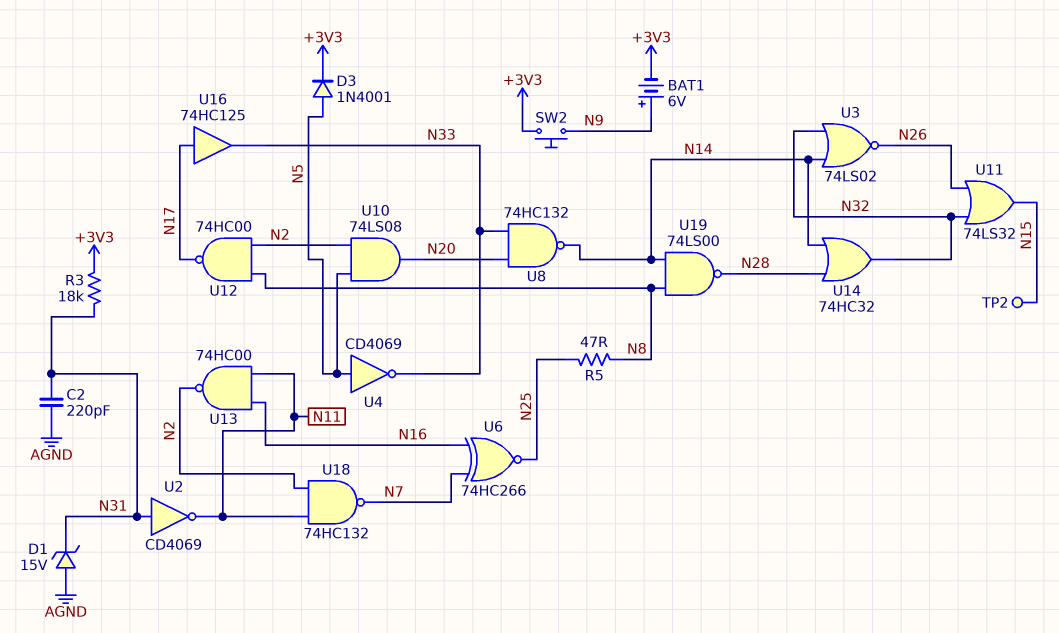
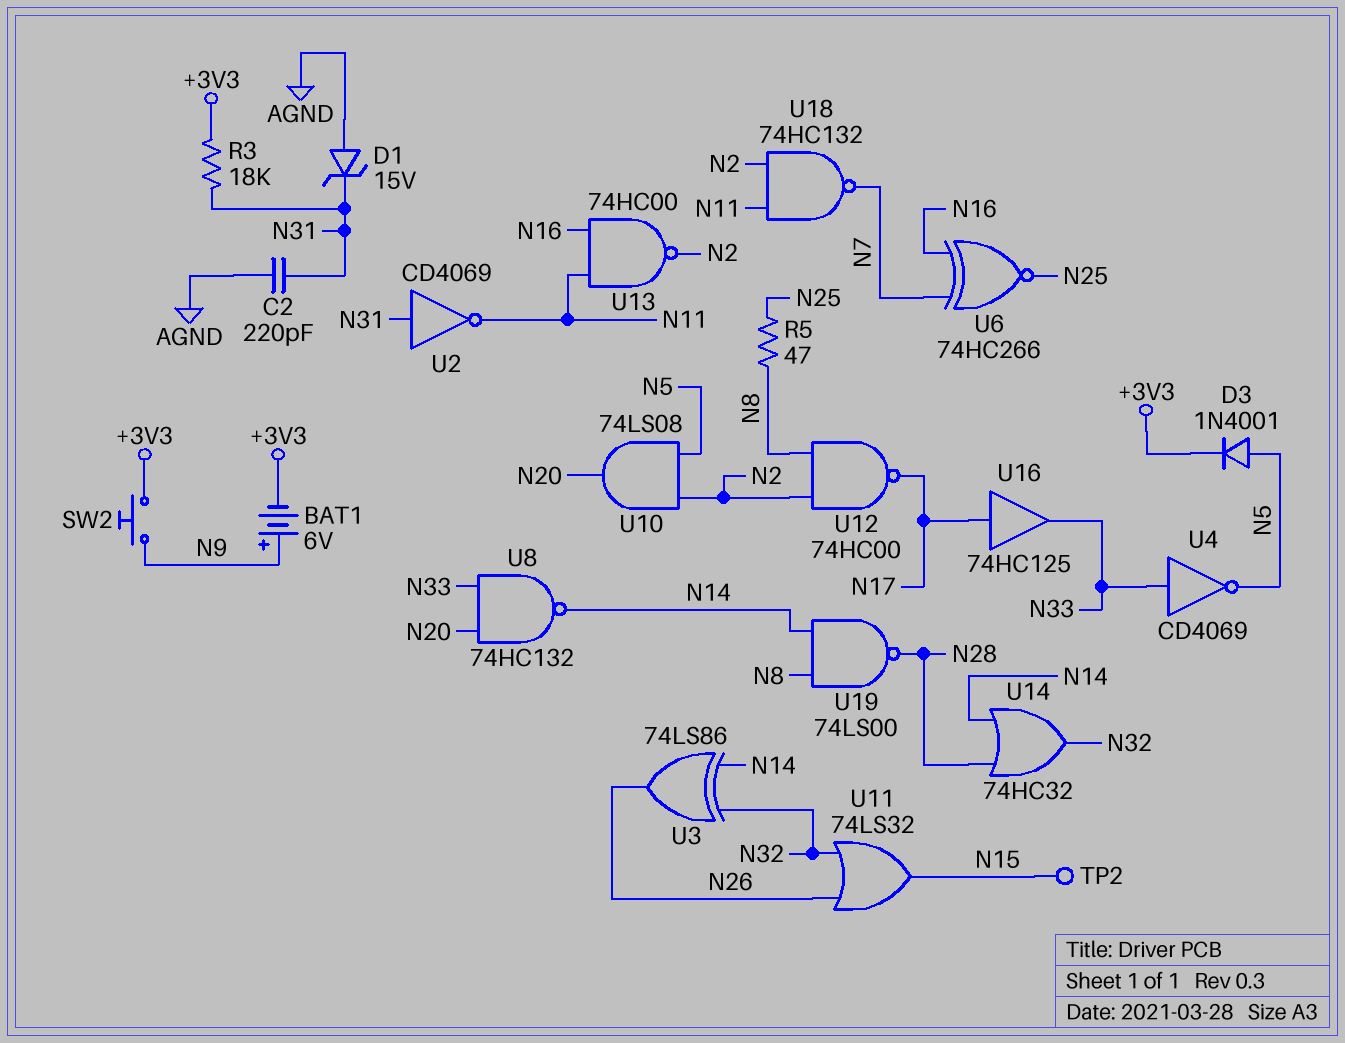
U3: NOR 74LS02 (in N14, in N32, out N26) -> XOR 74LS86 (in N14, in N32, out N26)
U4: NOT CD4069 (in N5, out N33) -> NOT CD4069 (in N33, out N5)

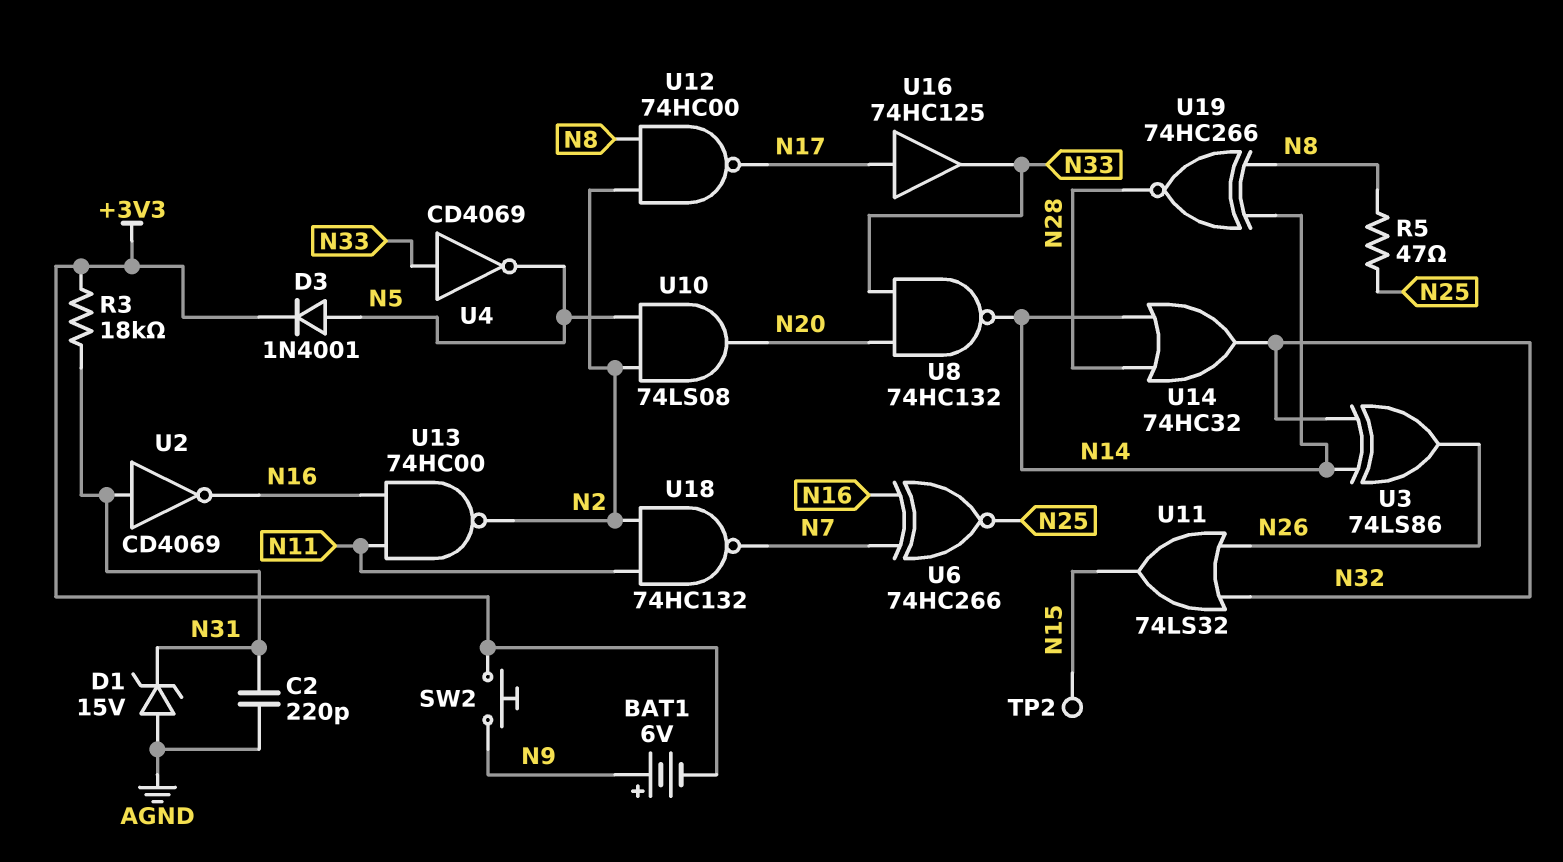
U2: NOT CD4069 (in N31, out N11) -> NOT CD4069 (in N31, out N16)
U19: NAND 74LS00 (in N8, in N14, out N28) -> XNOR 74HC266 (in N8, in N14, out N28)

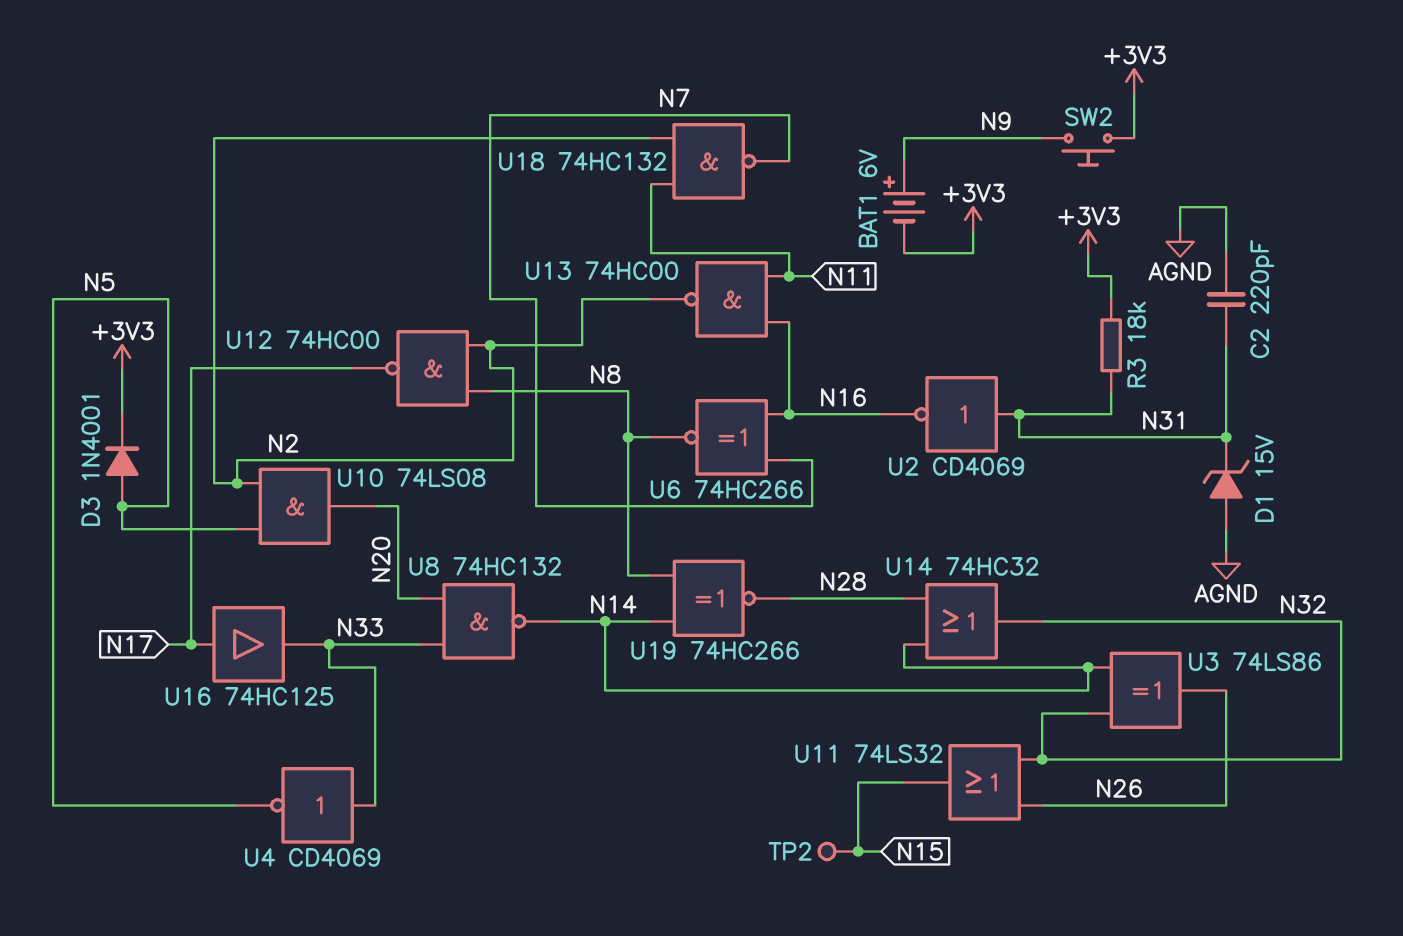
R5: 47 (N8, N25) -> none
U6: XNOR 74HC266 (in N7, in N16, out N25) -> XNOR 74HC266 (in N7, in N16, out N8)

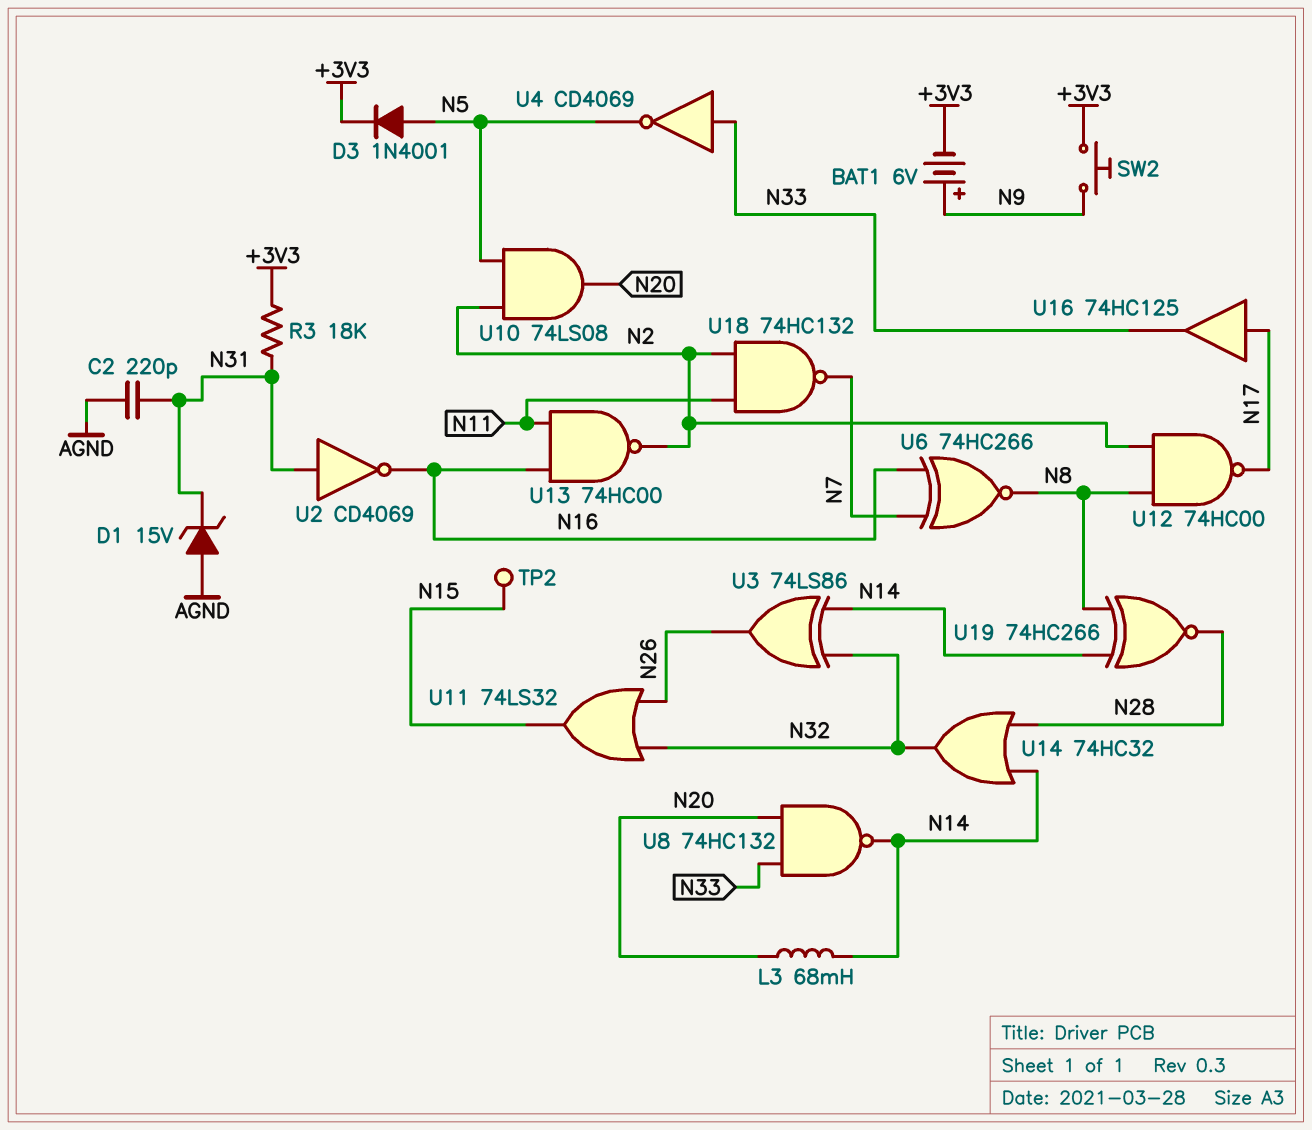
L3: none -> 68mH (N14, N20)

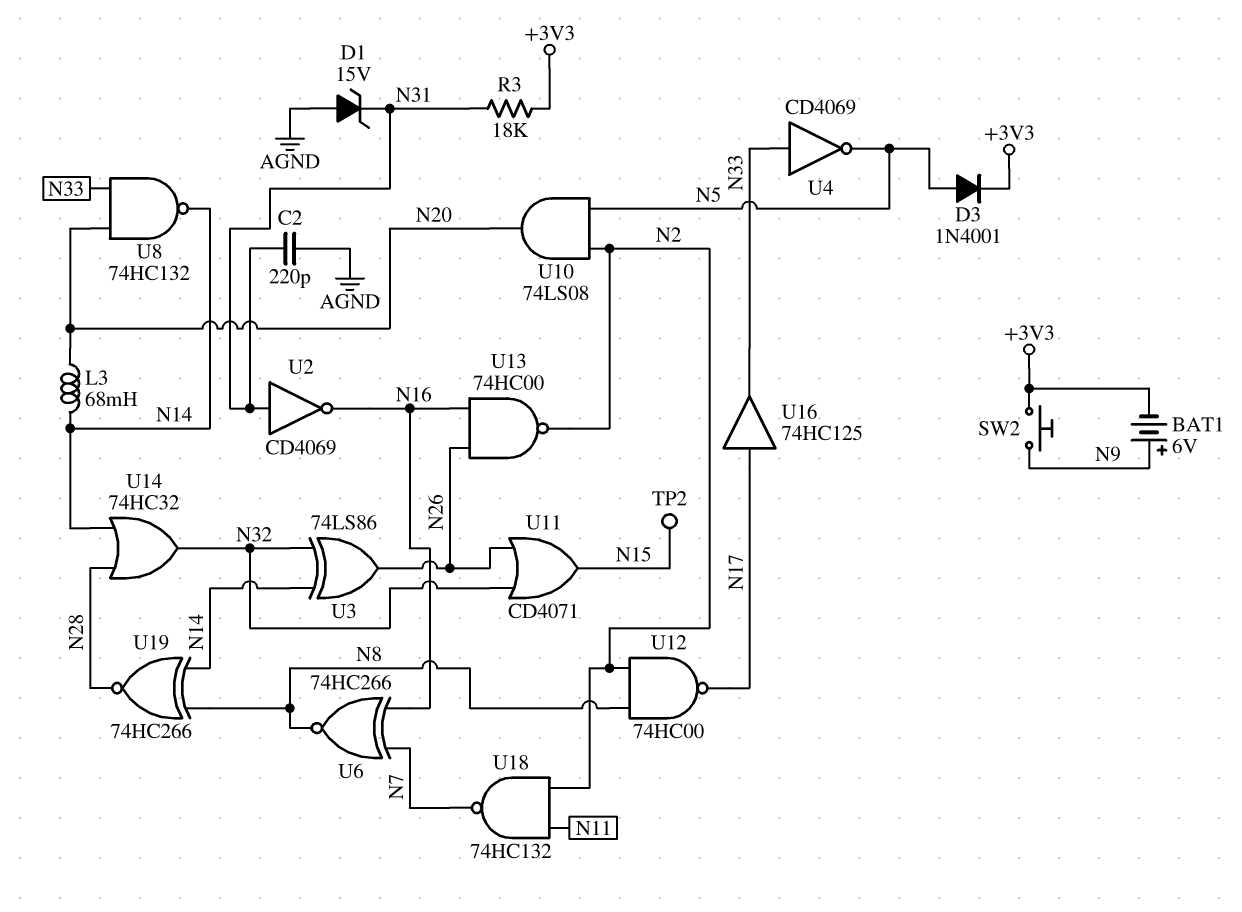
U11: OR 74LS32 (in N26, in N32, out N15) -> OR CD4071 (in N26, in N32, out N15)
U13: NAND 74HC00 (in N11, in N16, out N2) -> NAND 74HC00 (in N16, in N26, out N2)

